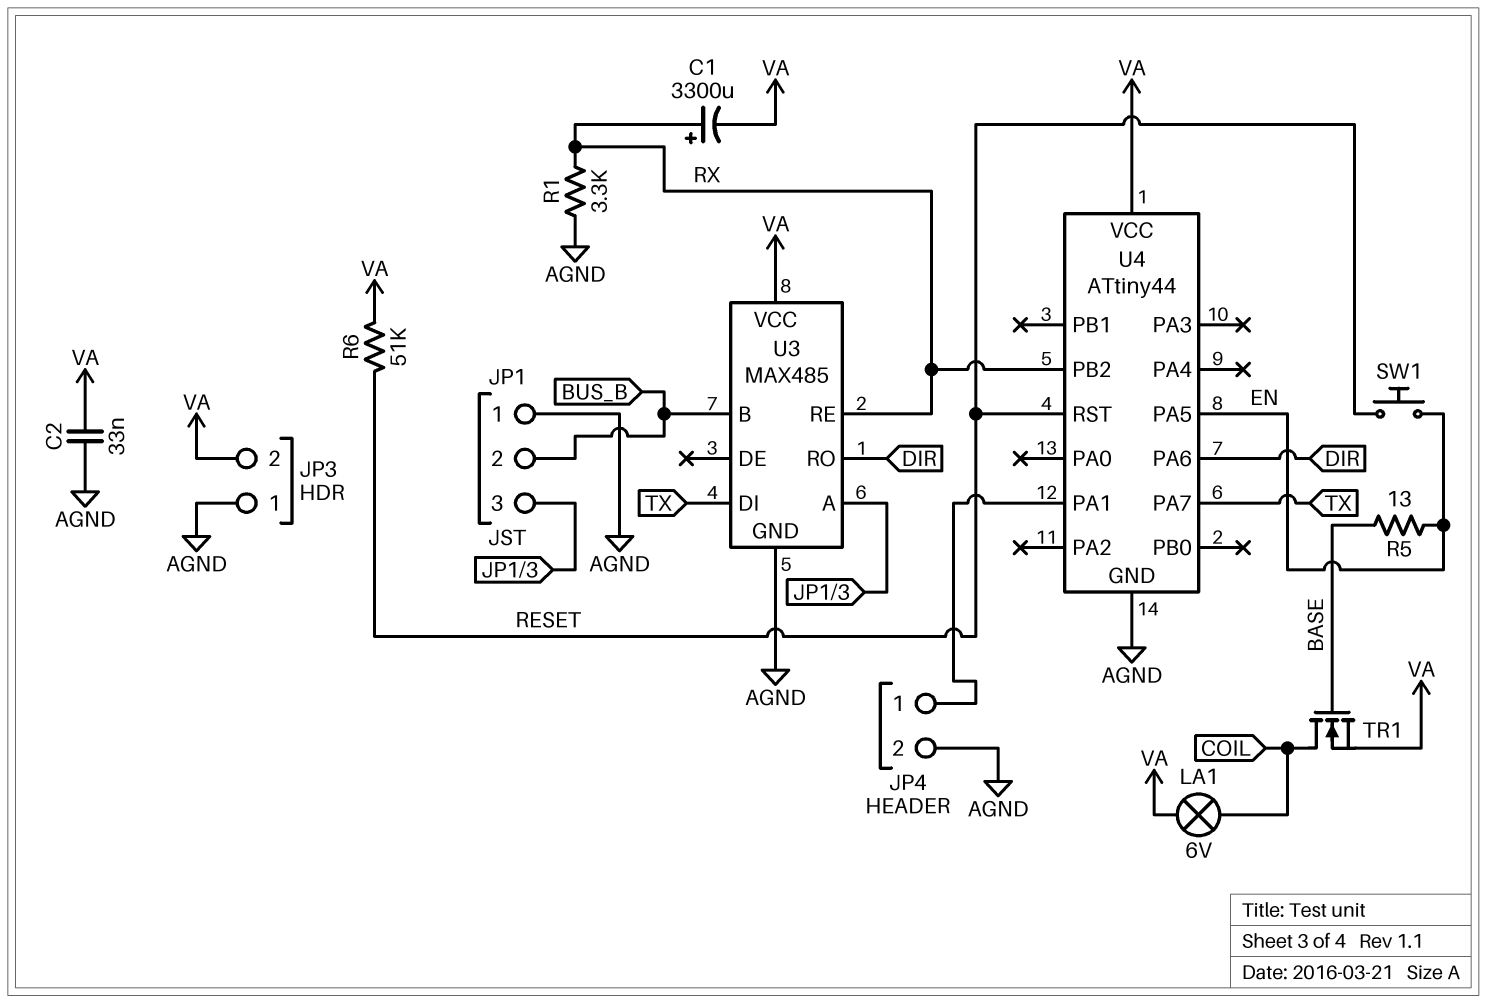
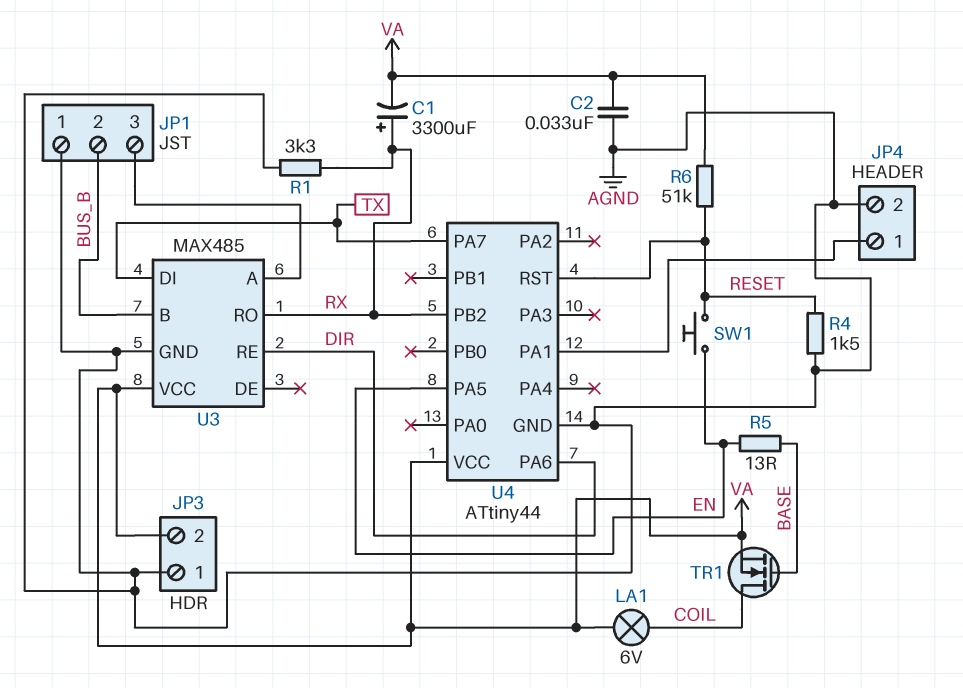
R4: none -> 1.5k (AGND, RESET)
U3 pin RE: RX -> DIR
U3 pin RO: DIR -> RX

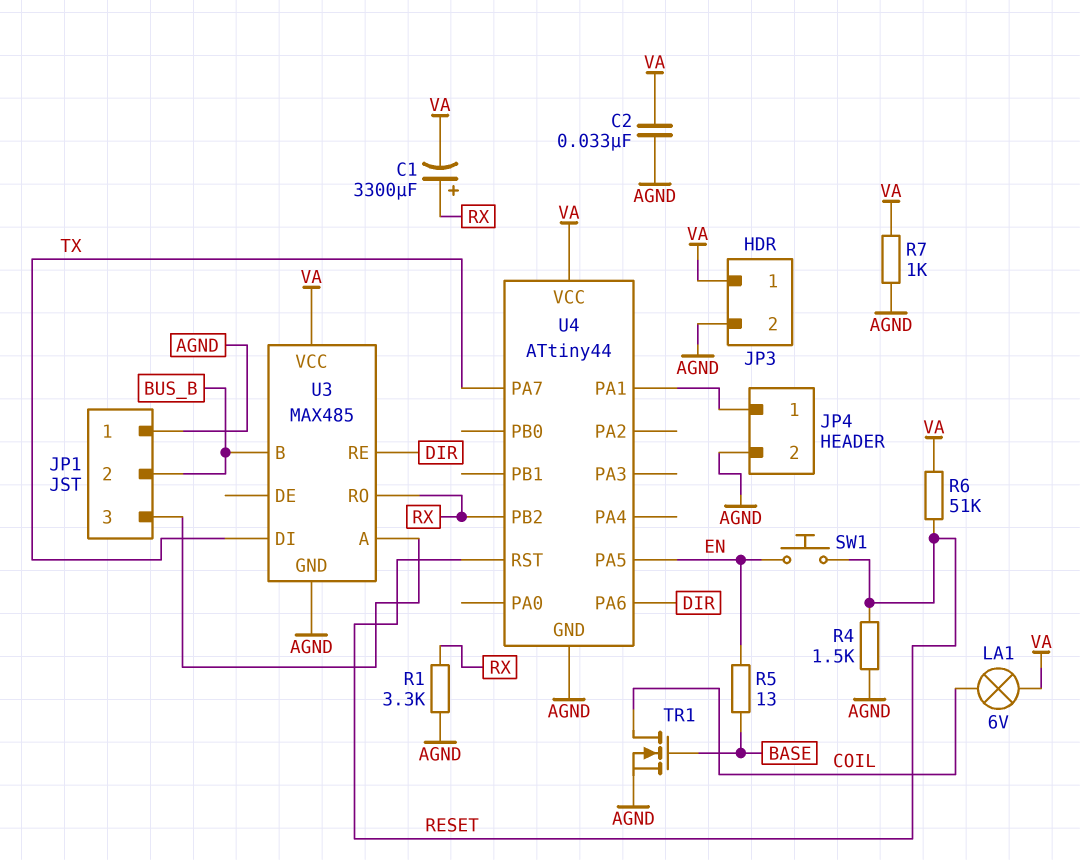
JP3 pin 1: AGND -> VA
JP3 pin 2: VA -> AGND
R7: none -> 1k (AGND, VA)
TR1: NMOS (G BASE, D COIL, S VA) -> NMOS (G BASE, D COIL, S AGND)

